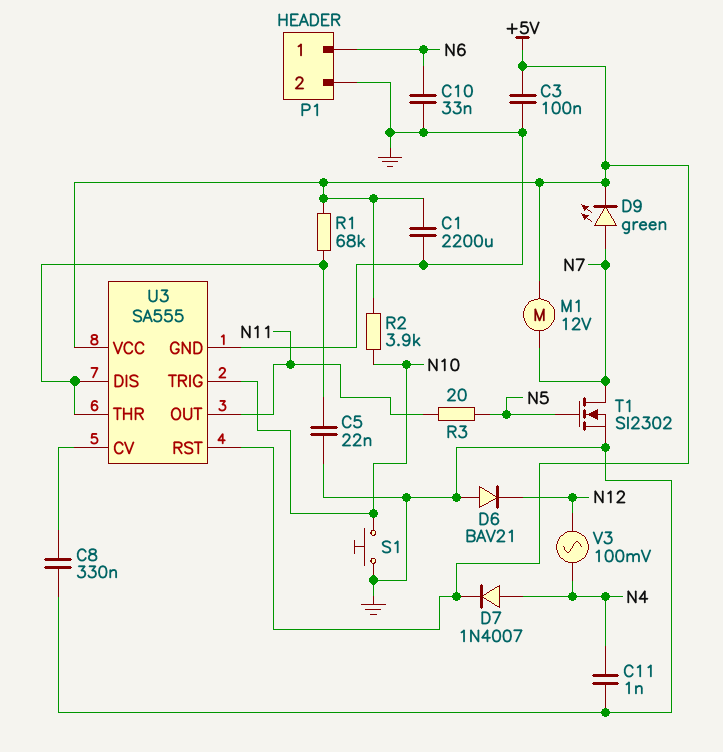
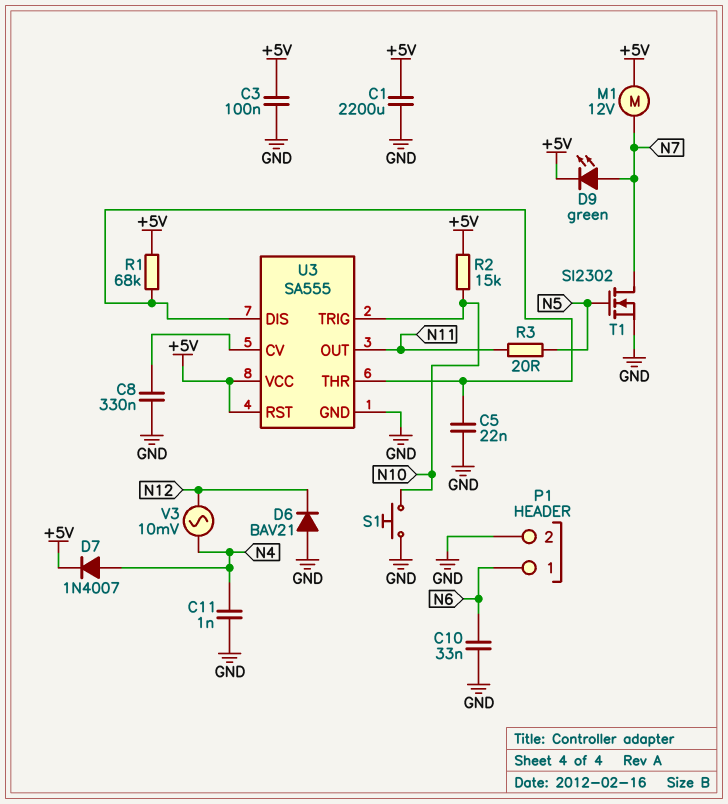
R2: 3.9k (+5V, N10) -> 15k (+5V, N10)
V3: AC 100mV (N4, N12) -> AC 10mV (N4, N12)

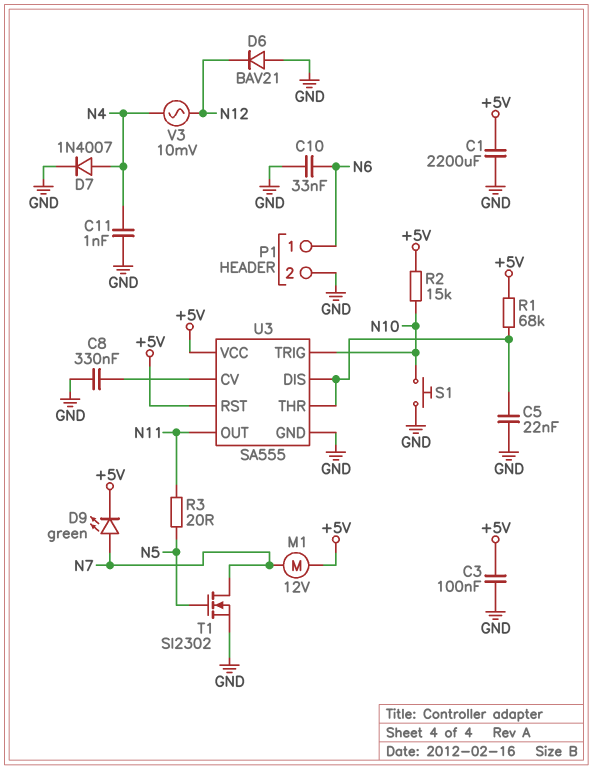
D7: diode 1N4007 (A N4, K +5V) -> diode 1N4007 (A N4, K GND)

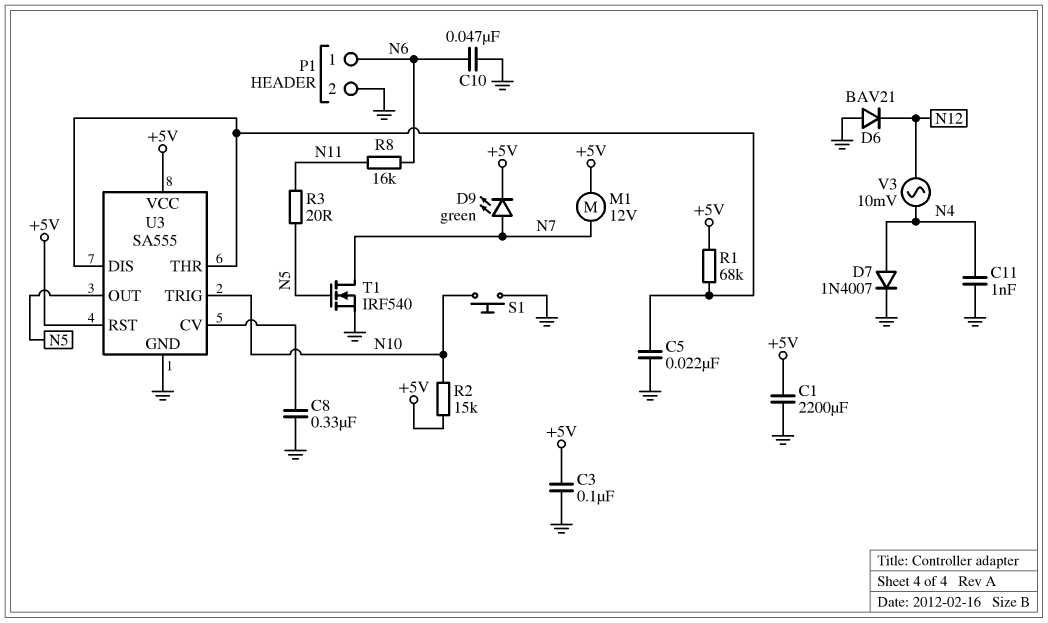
C10: 33nF (GND, N6) -> 47nF (GND, N6)
R8: none -> 16k (N6, N11)
T1: NMOS SI2302 (G N5, D N7, S GND) -> NMOS IRF540 (G N5, D N7, S GND)
U3 pin OUT: N11 -> N5

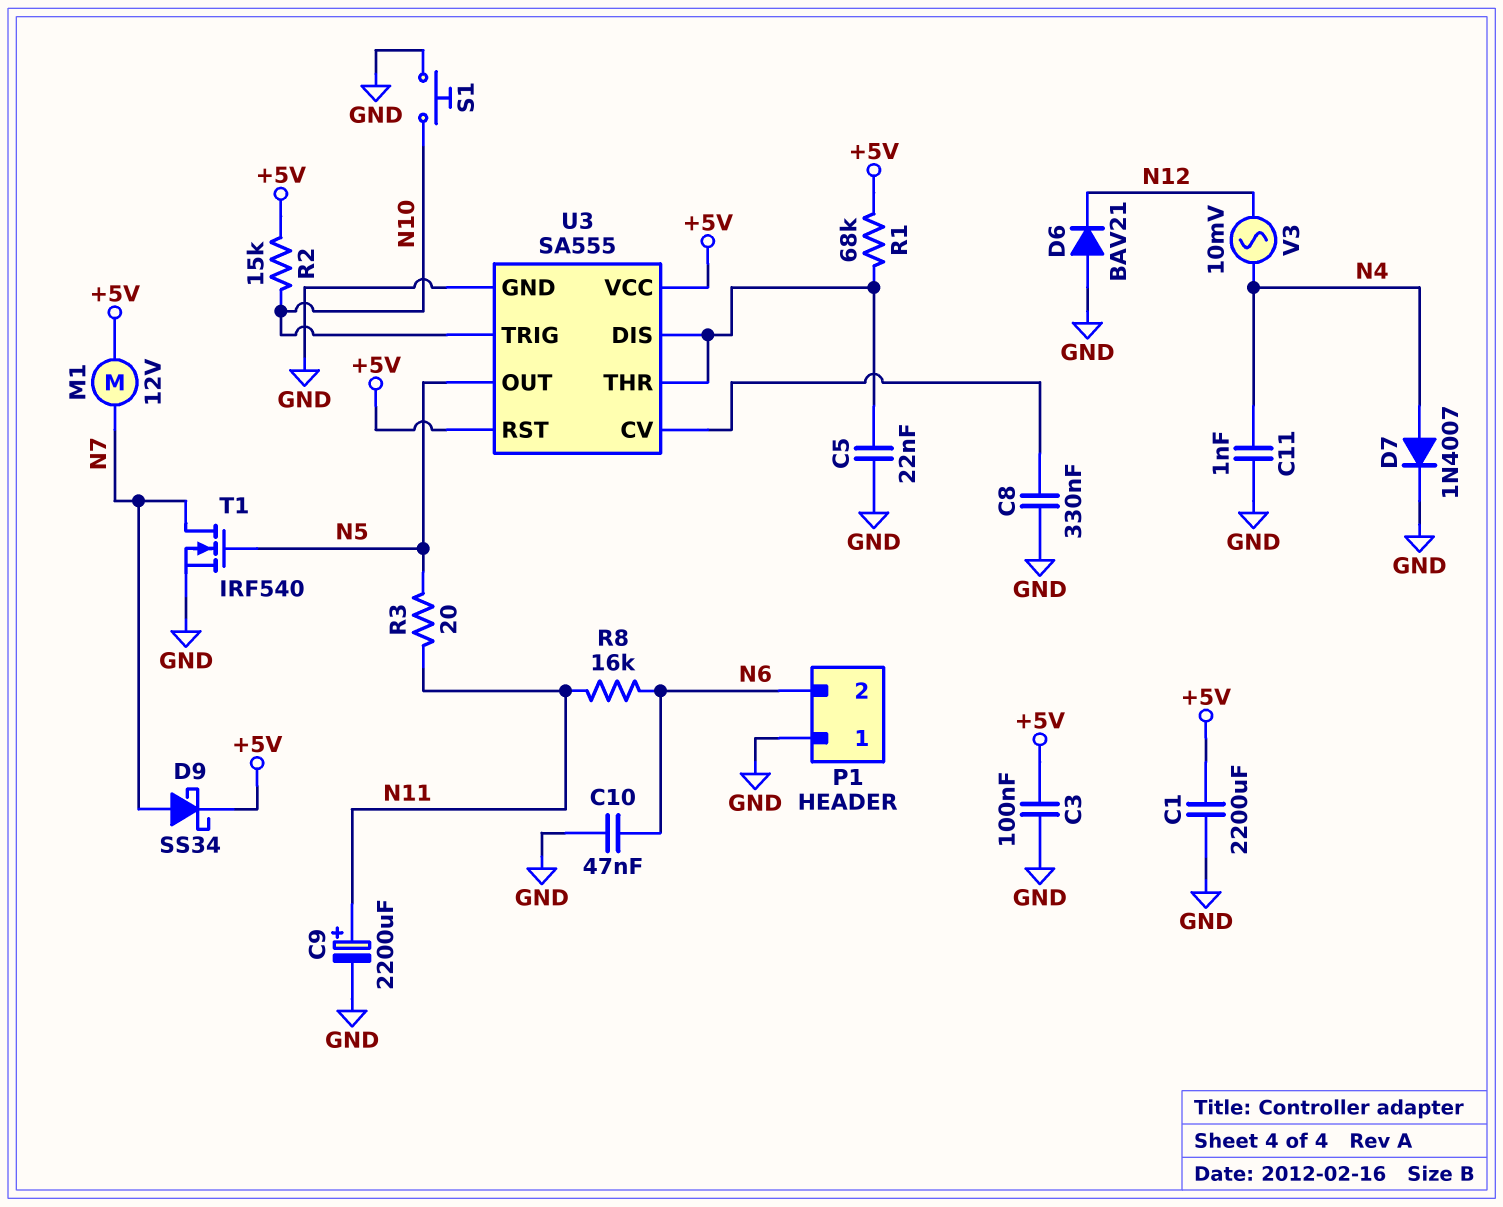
C9: none -> 2200uF (plus N11, minus GND)
D9: LED green (A N7, K +5V) -> schottky SS34 (A N7, K +5V)
P1 pin 1: N6 -> GND
P1 pin 2: GND -> N6

